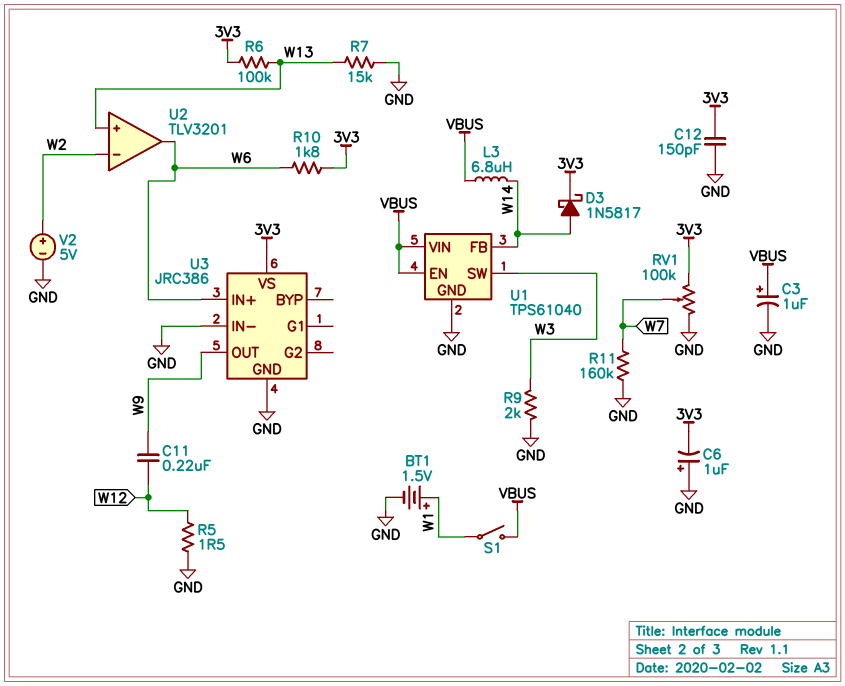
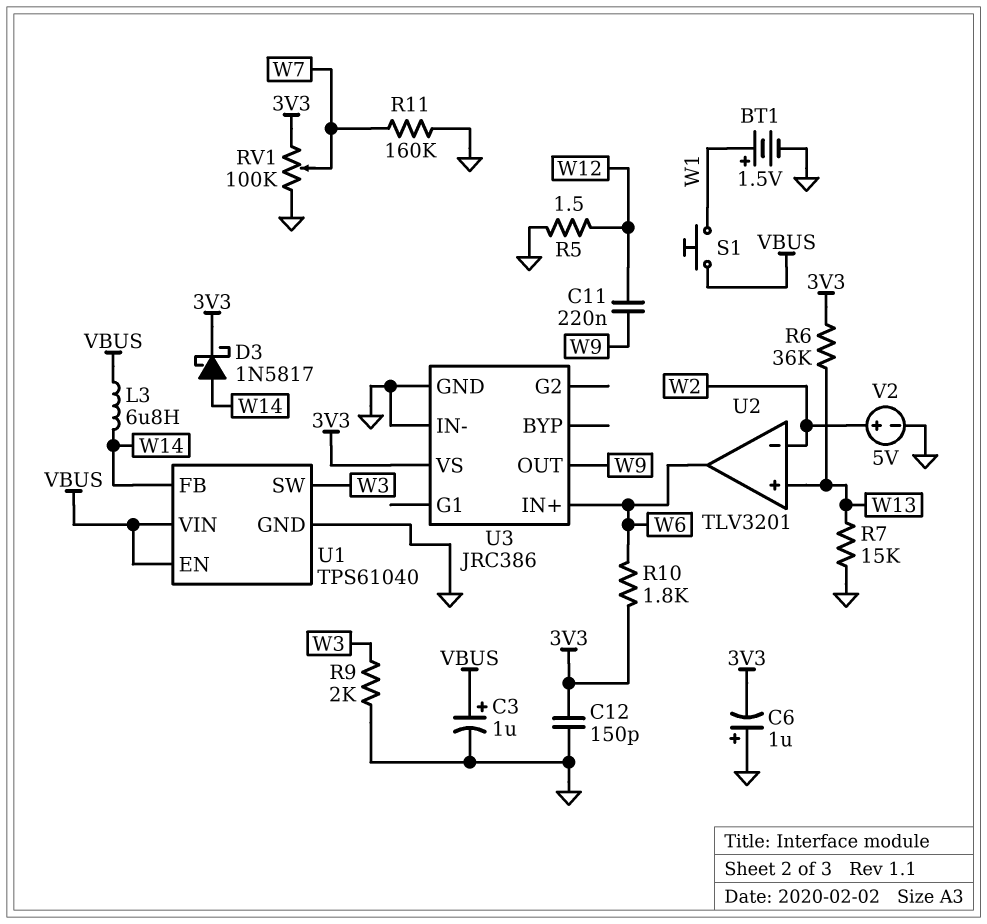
R6: 100k (3V3, W13) -> 36k (3V3, W13)
S1: switch (VBUS, W1) -> button (VBUS, W1)

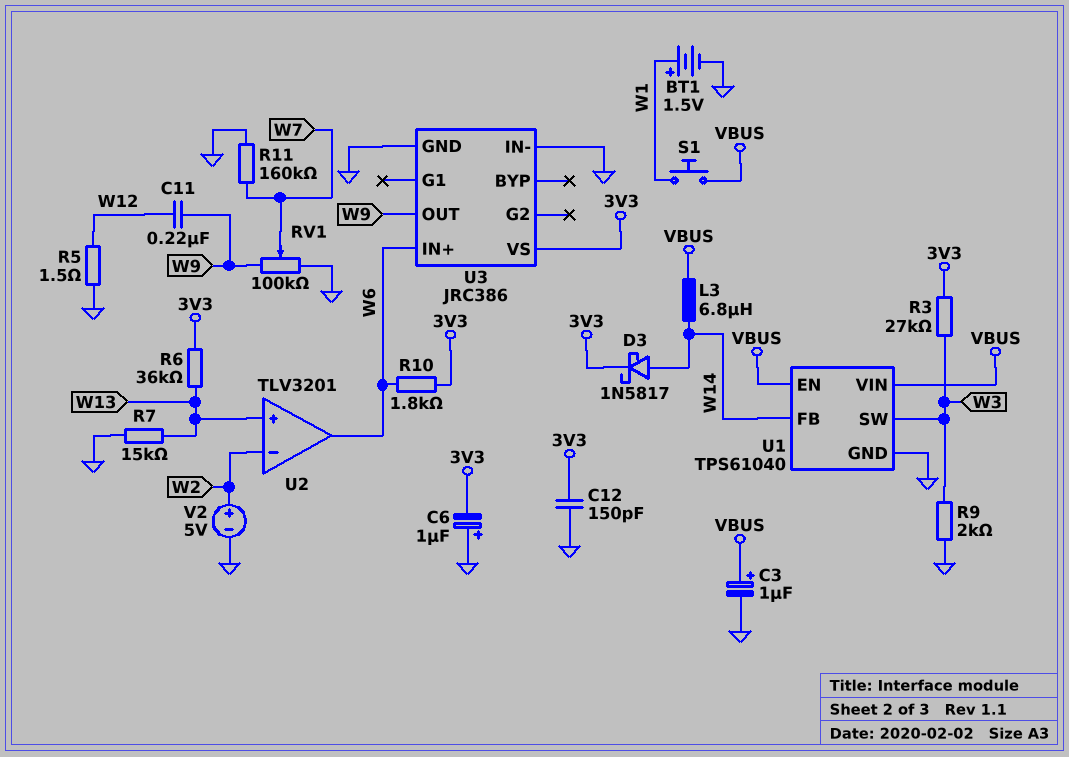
R3: none -> 27k (3V3, W3)
RV1: 100k (3V3, GND, wiper W7) -> 100k (GND, W9, wiper W7)

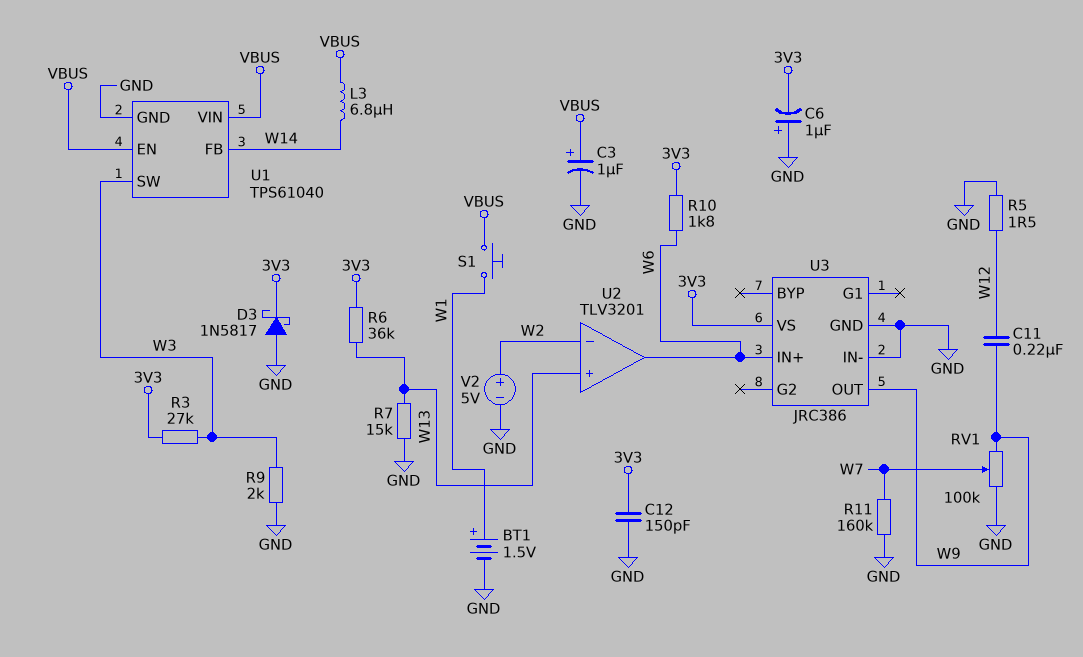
D3: schottky 1N5817 (A W14, K 3V3) -> schottky 1N5817 (A GND, K 3V3)

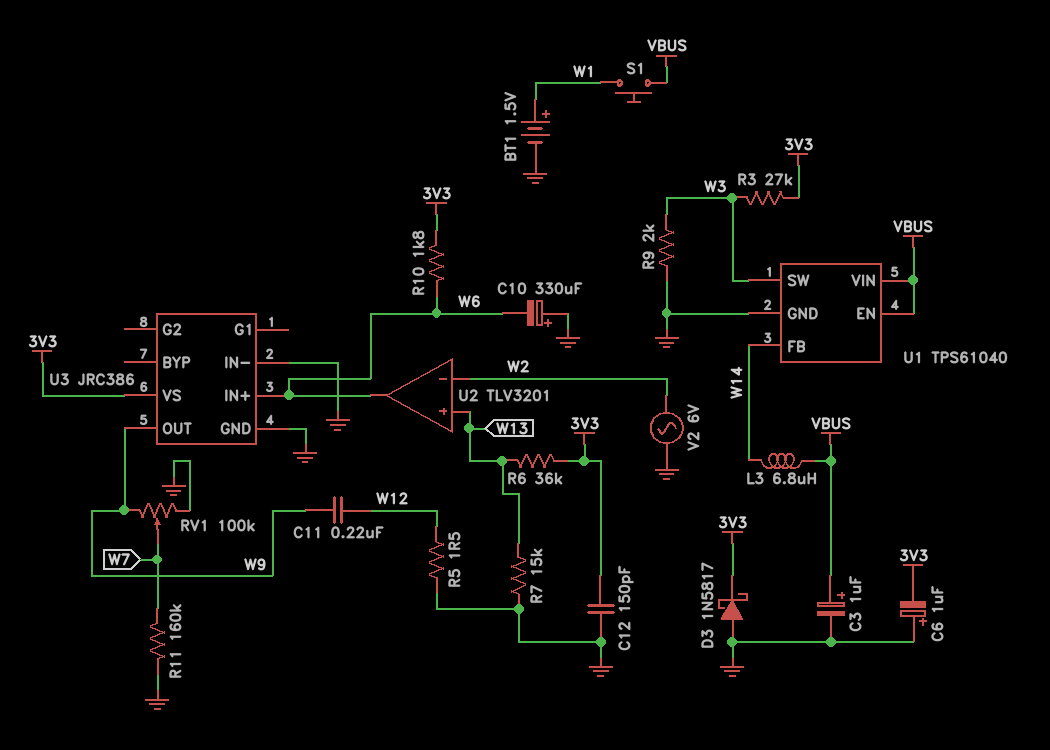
C10: none -> 330uF (plus GND, minus W6)
V2: 5V (plus W2, minus GND) -> AC 6V (GND, W2)

